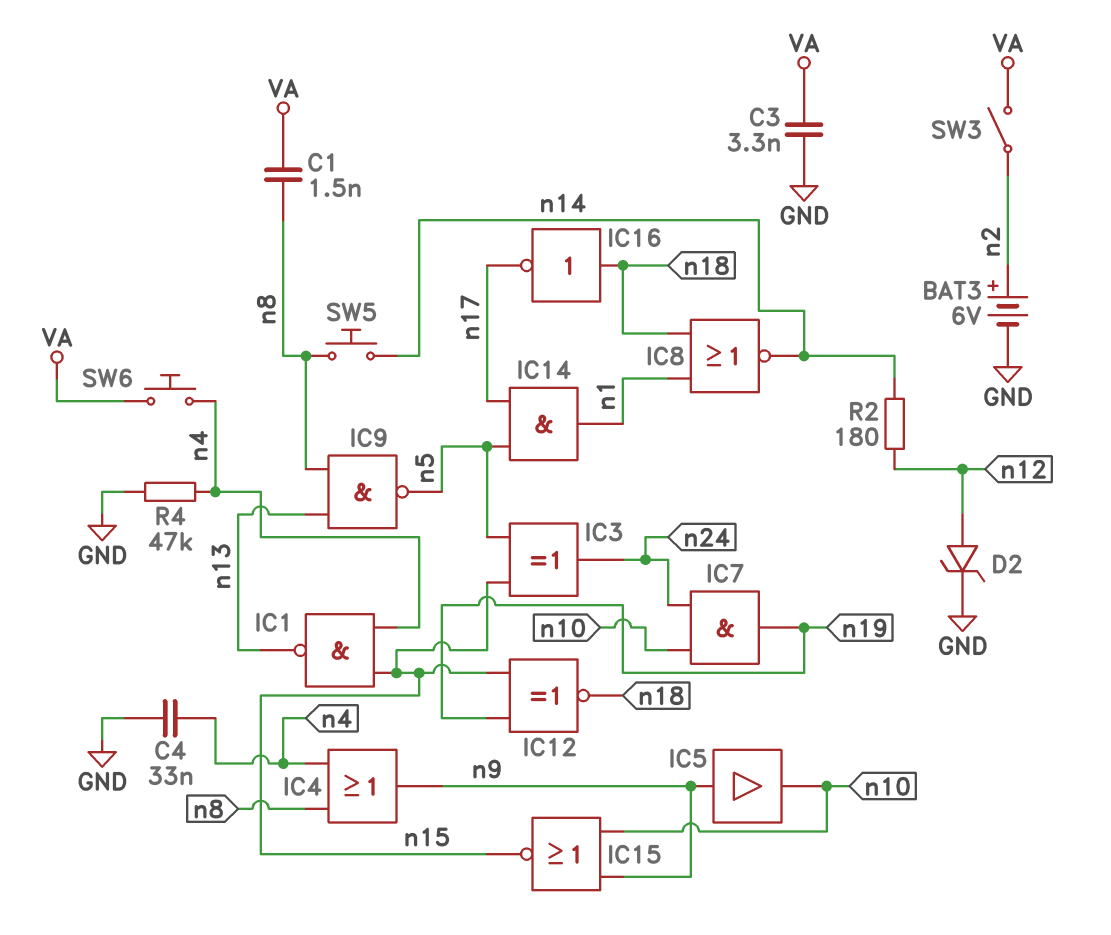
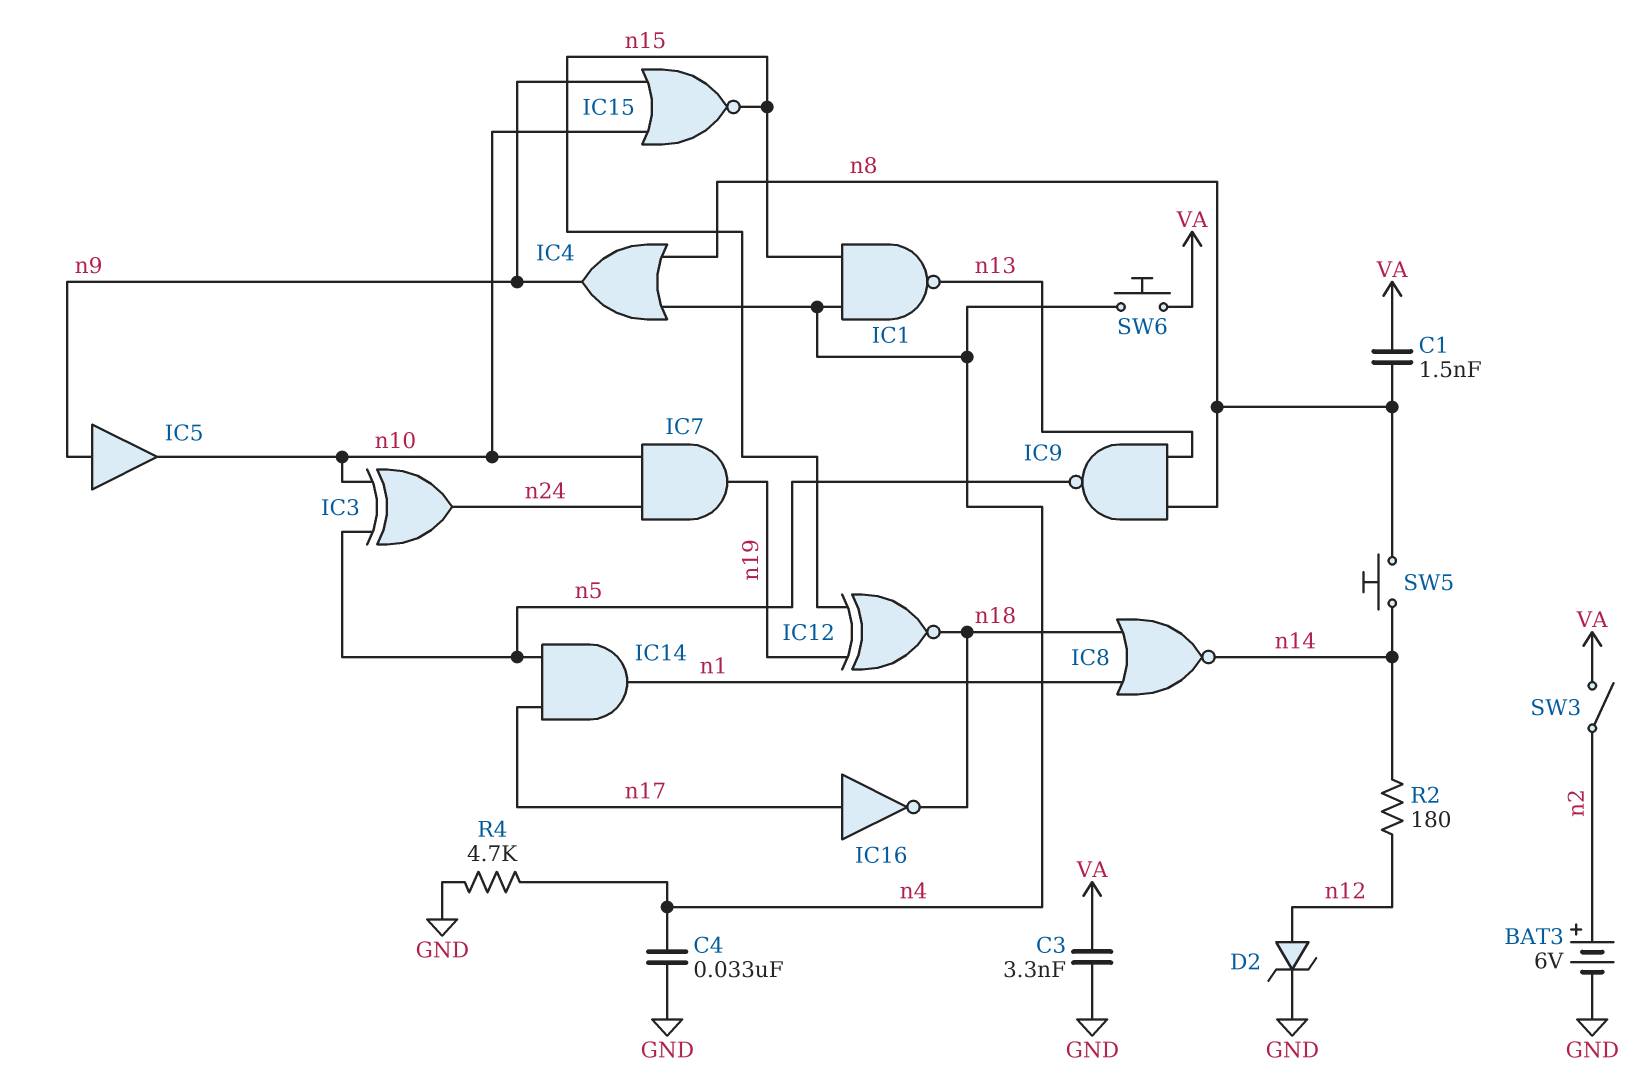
IC3: XOR (in n5, in n15, out n24) -> XOR (in n5, in n10, out n24)
IC16: NOT (in n18, out n17) -> NOT (in n17, out n18)
R4: 47k (GND, n4) -> 4.7k (GND, n4)

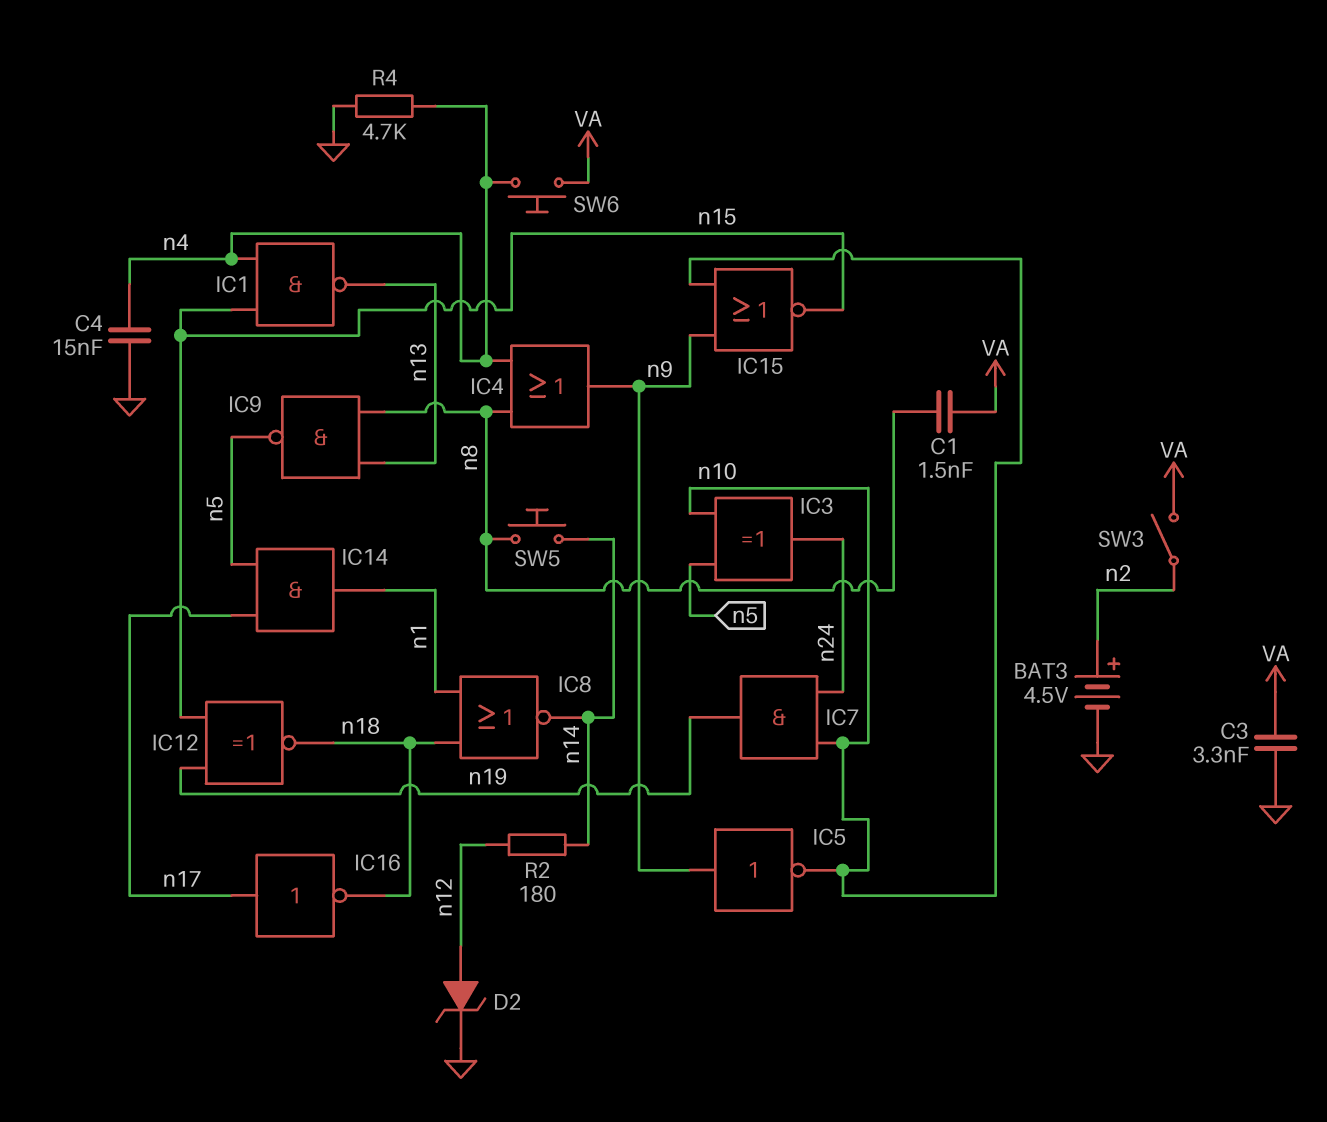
BAT3: 6V (plus n2, minus GND) -> 4.5V (plus n2, minus GND)
C4: 33nF (GND, n4) -> 15nF (GND, n4)
IC5: buffer (in n9, out n10) -> NOT (in n9, out n10)

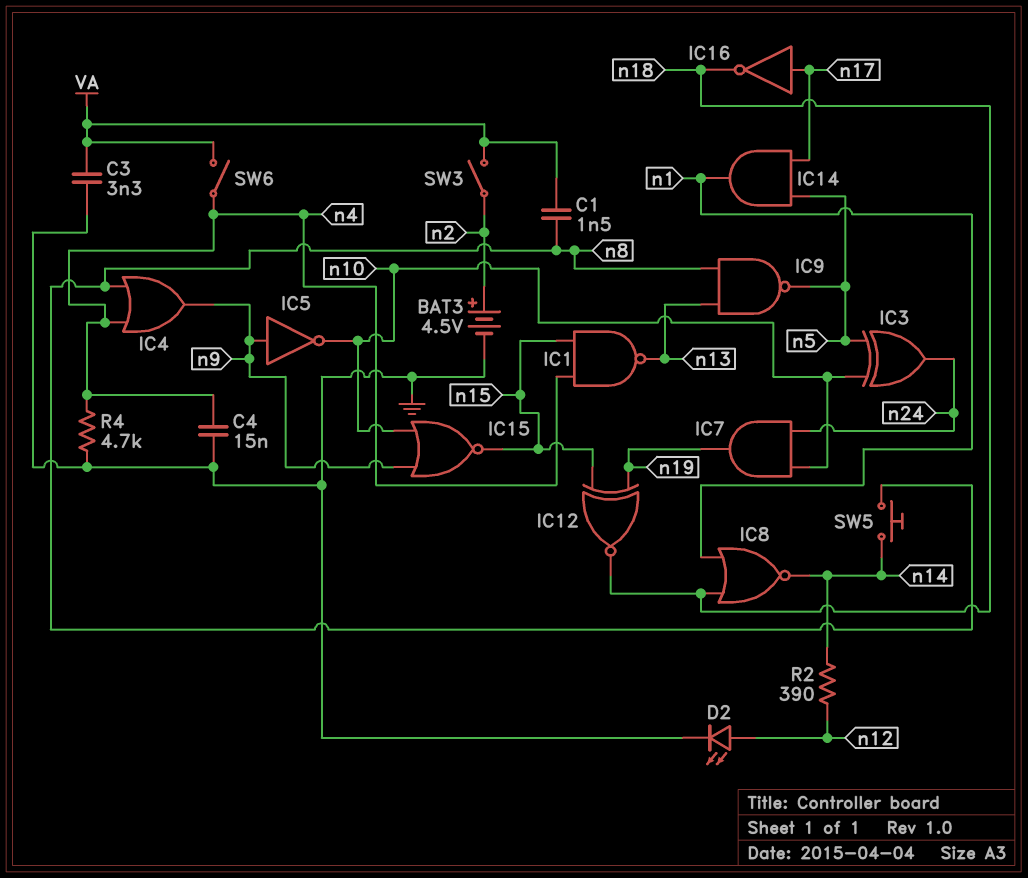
D2: zener (A n12, K GND) -> LED (A n12, K GND)
R2: 180 (n12, n14) -> 390 (n12, n14)
SW6: button (VA, n4) -> switch (VA, n4)

